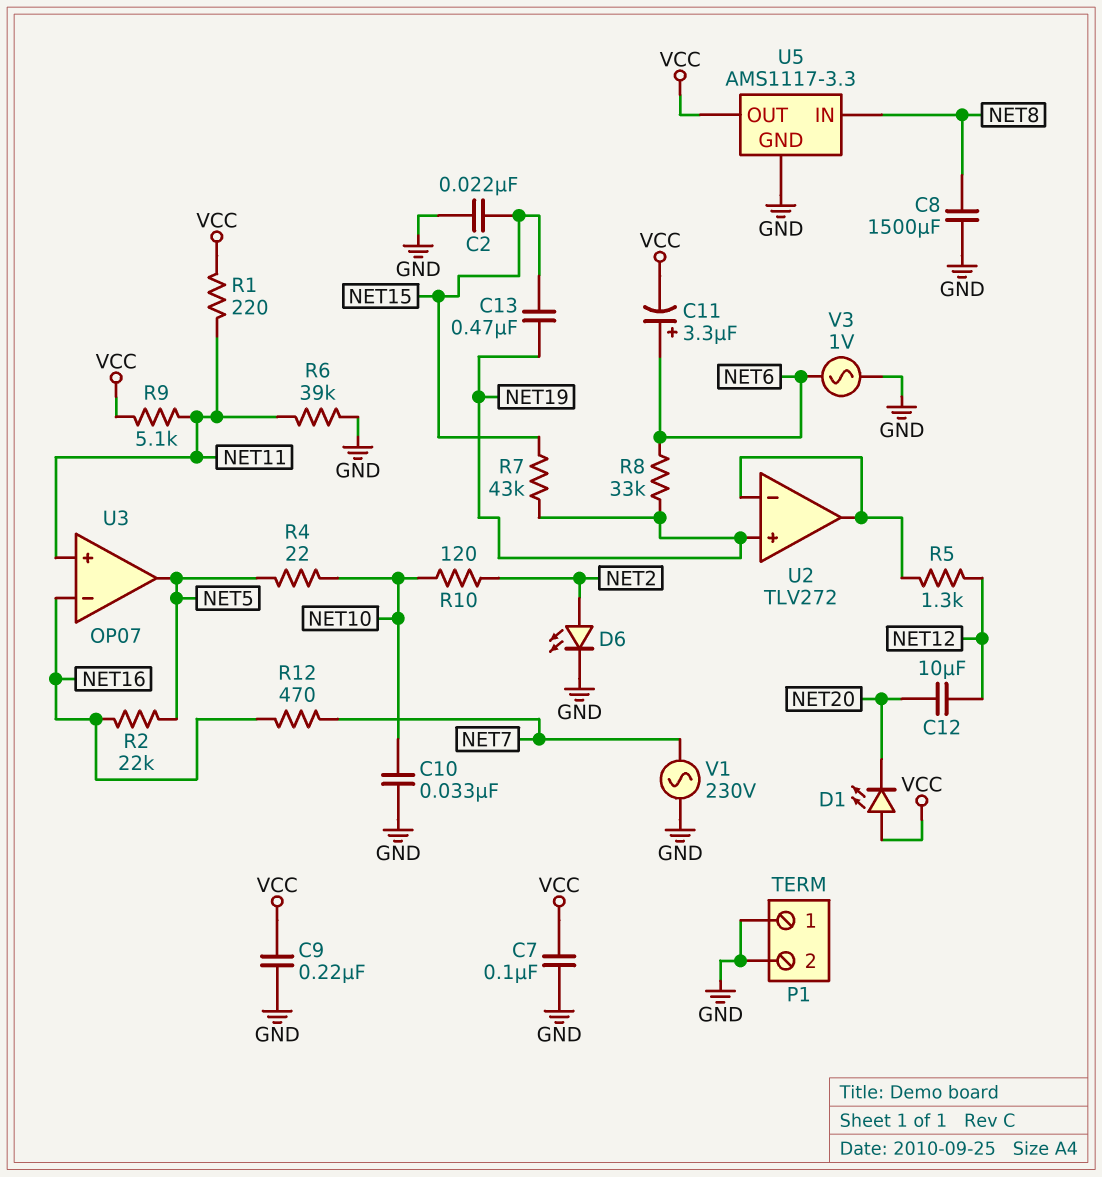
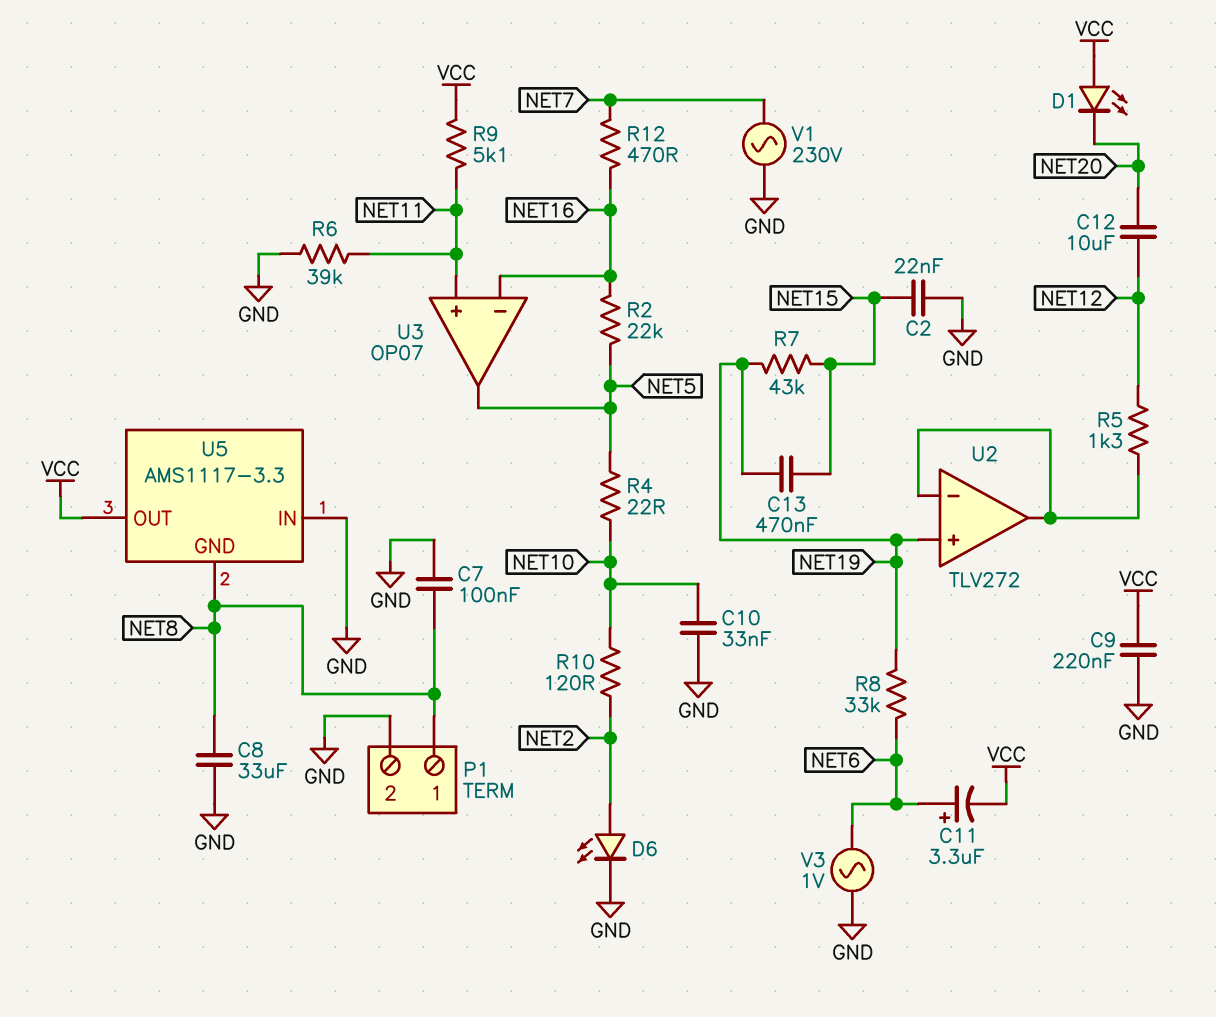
C7: 100nF (GND, VCC) -> 100nF (GND, NET8)
C8: 1500uF (GND, NET8) -> 33uF (GND, NET8)
P1 pin 1: GND -> NET8
R1: 220 (NET11, VCC) -> none
U5 pin GND: GND -> NET8
U5 pin IN: NET8 -> GND

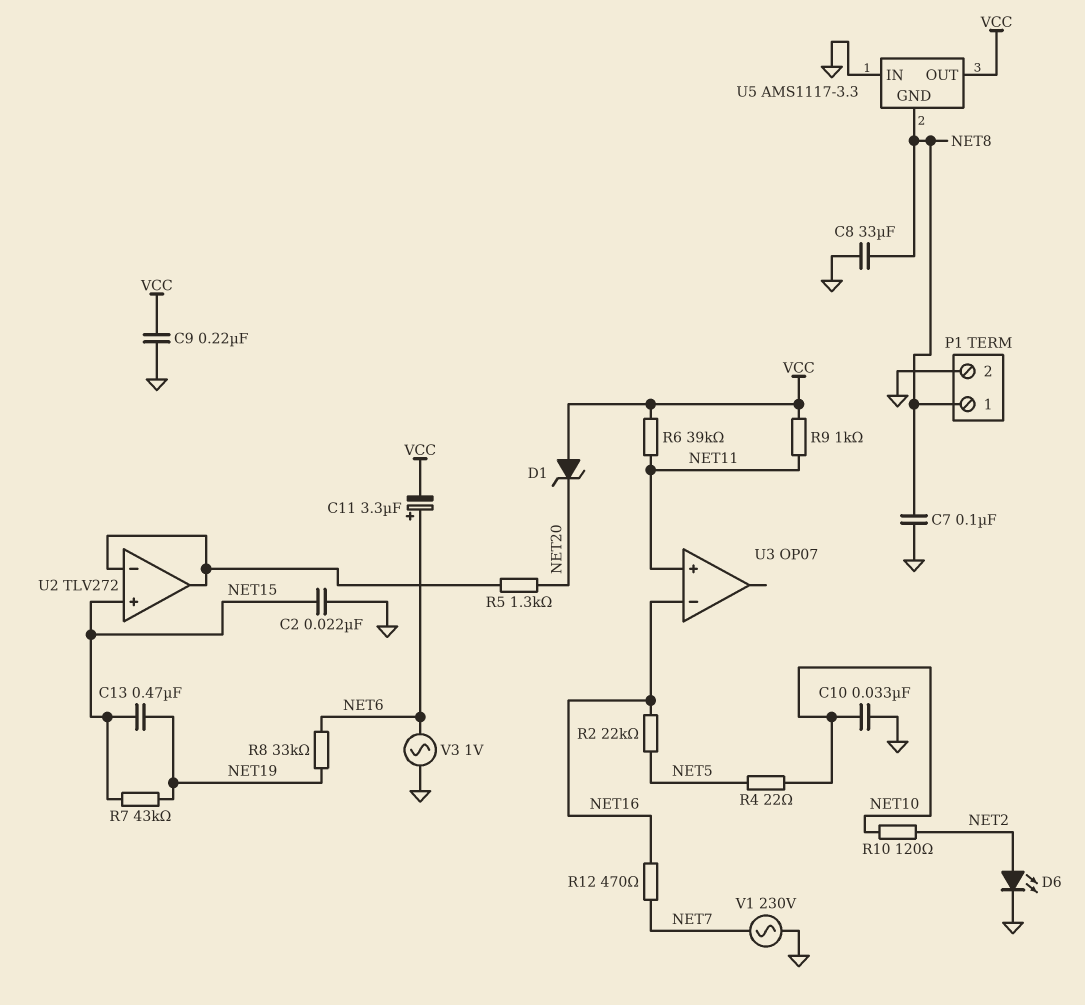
C12: 10uF (NET12, NET20) -> none
D1: LED (A VCC, K NET20) -> zener (A VCC, K NET20)
R5: 1.3k (NET12, U2/in-) -> 1.3k (NET20, U2/in-)
R6: 39k (GND, NET11) -> 39k (NET11, VCC)
R9: 5.1k (NET11, VCC) -> 1k (NET11, VCC)
U2 pin in+: NET19 -> NET15
U3 pin out: NET5 -> none

